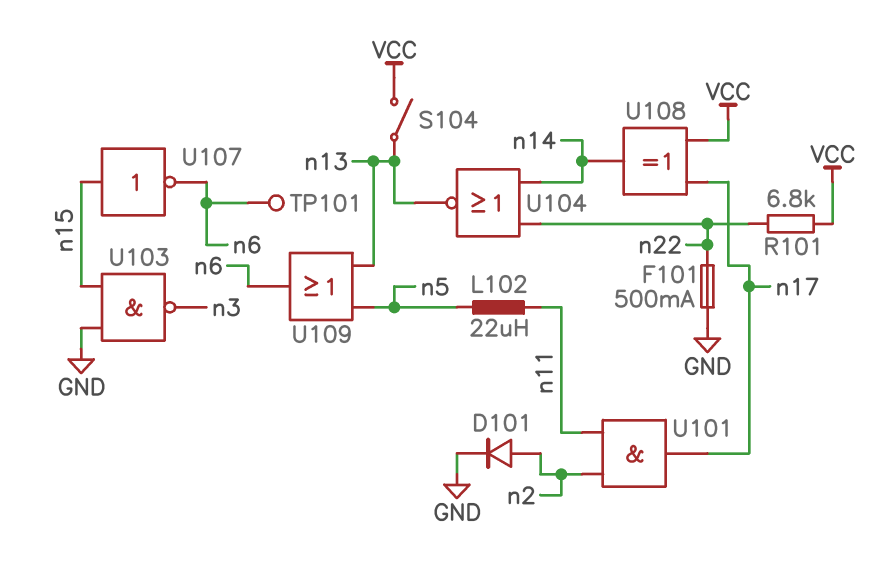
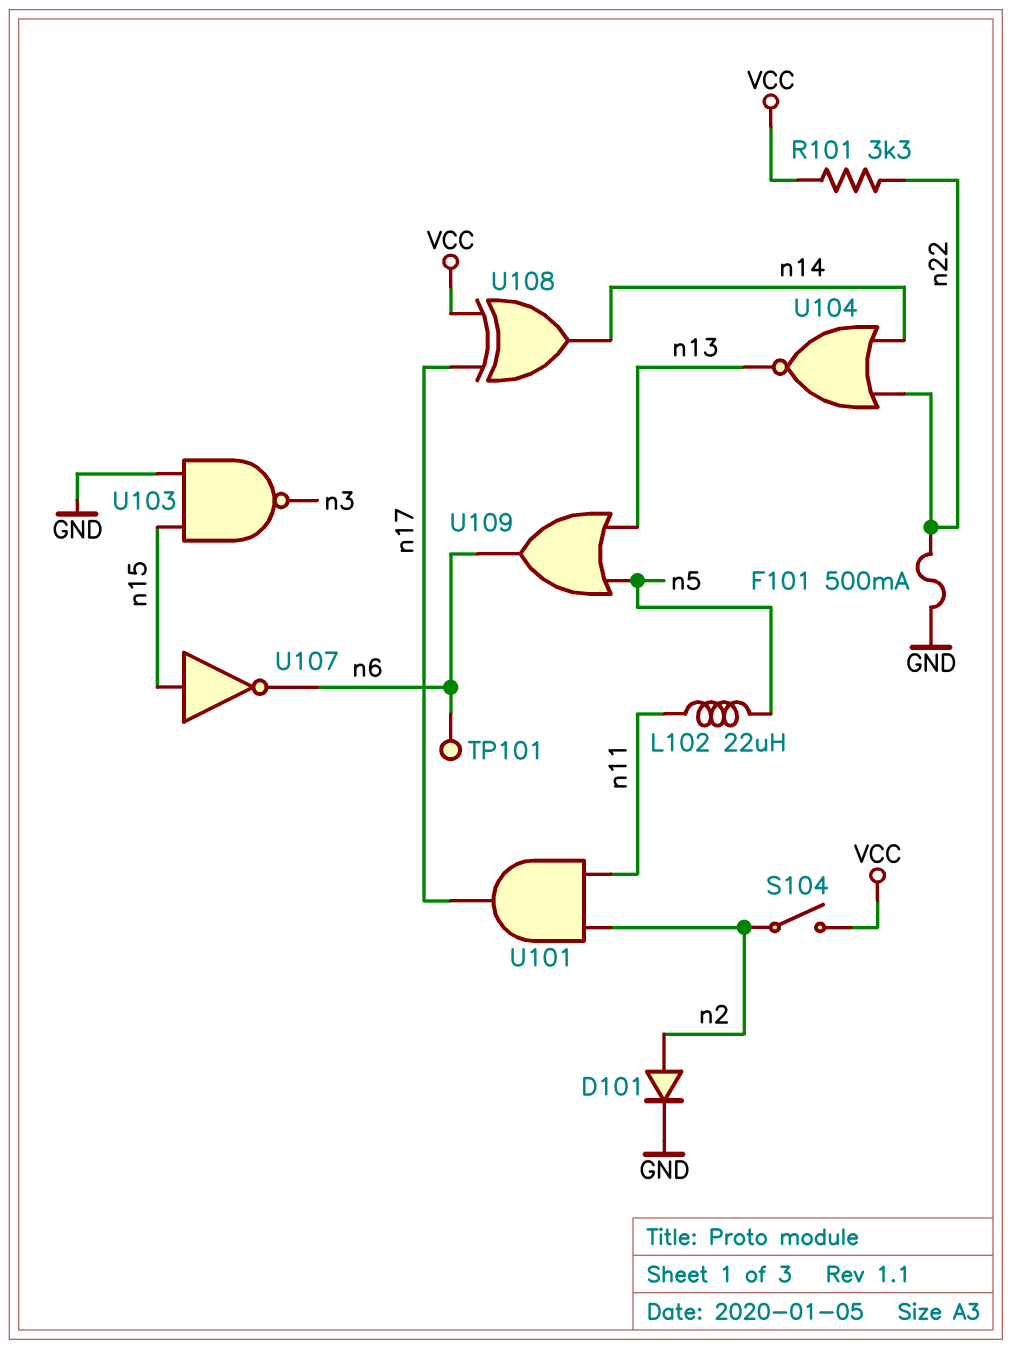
R101: 6.8k (VCC, n22) -> 3.3k (VCC, n22)
S104: switch (VCC, n13) -> switch (VCC, n2)

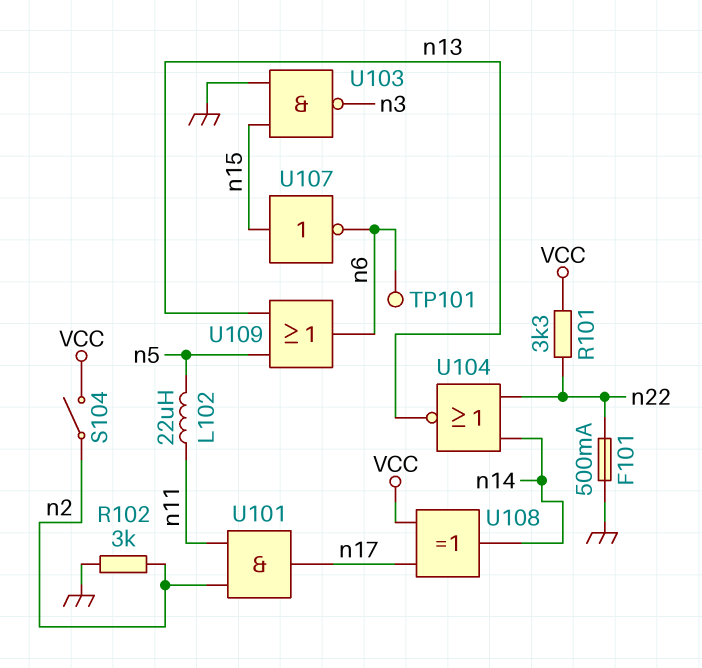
D101: diode (A n2, K GND) -> none
R102: none -> 3k (GND, n2)

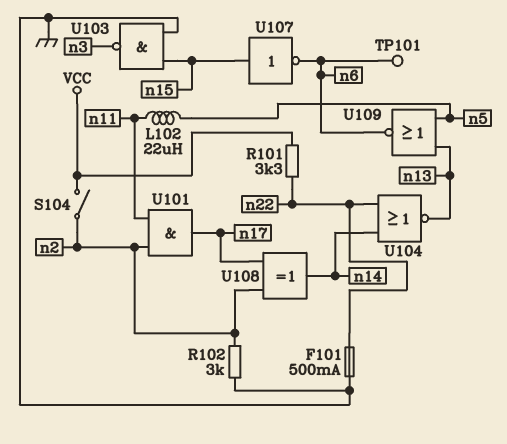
U108: XOR (in VCC, in n17, out n14) -> XOR (in n2, in n17, out n14)
U109: OR (in n5, in n13, out n6) -> NOR (in n5, in n13, out n6)

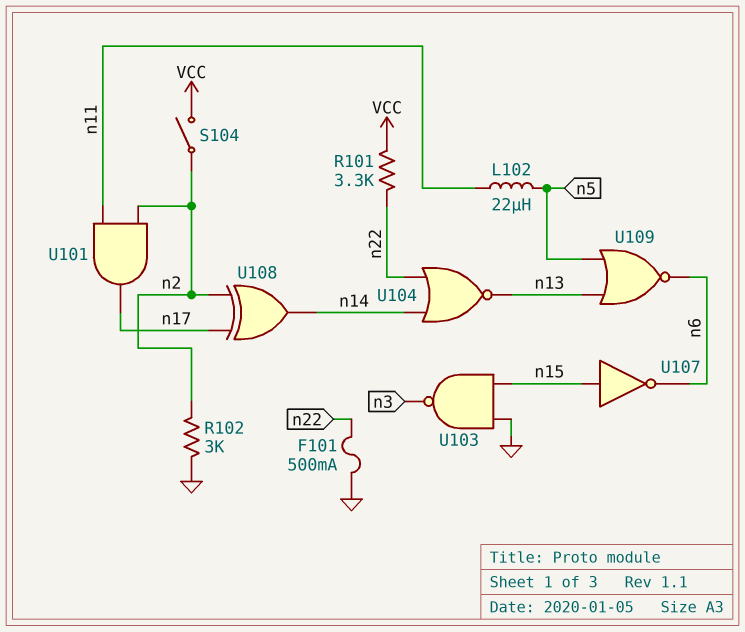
TP101: test point (n6) -> none

